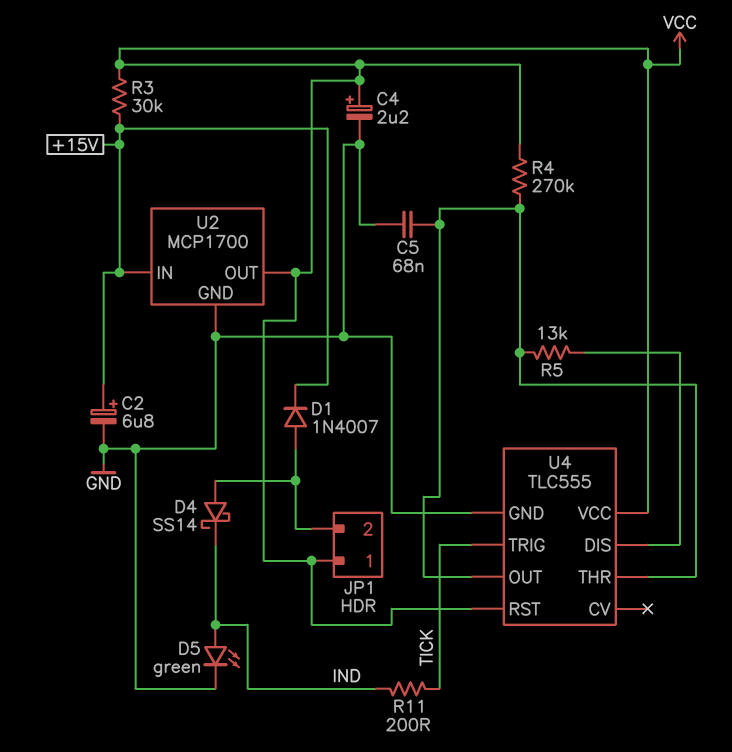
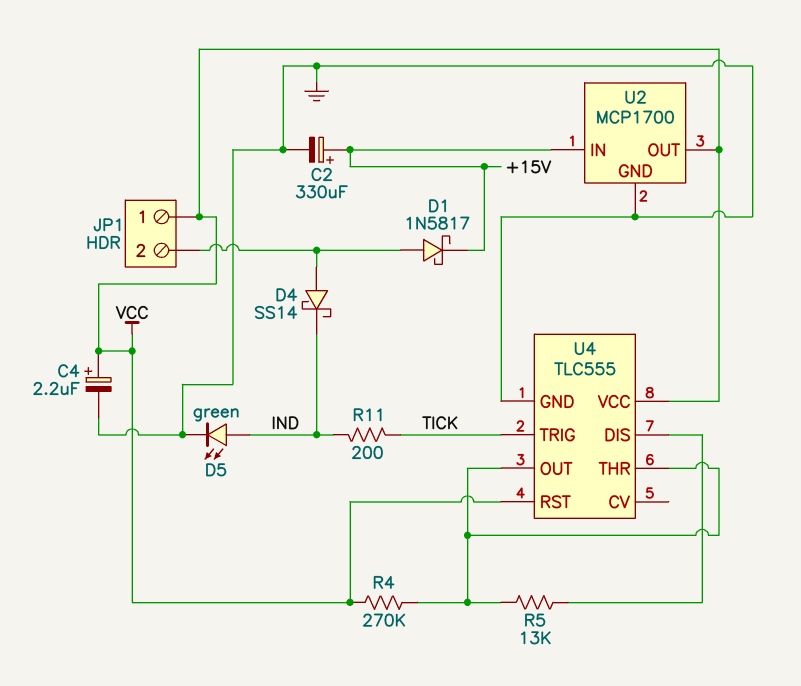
C2: 6.8uF (plus +15V, minus GND) -> 330uF (plus +15V, minus GND)
C5: 68nF (GND, U4/OUT) -> none
D1: diode 1N4007 (A JP1/2, K +15V) -> schottky 1N5817 (A JP1/2, K +15V)
R3: 30k (+15V, VCC) -> none

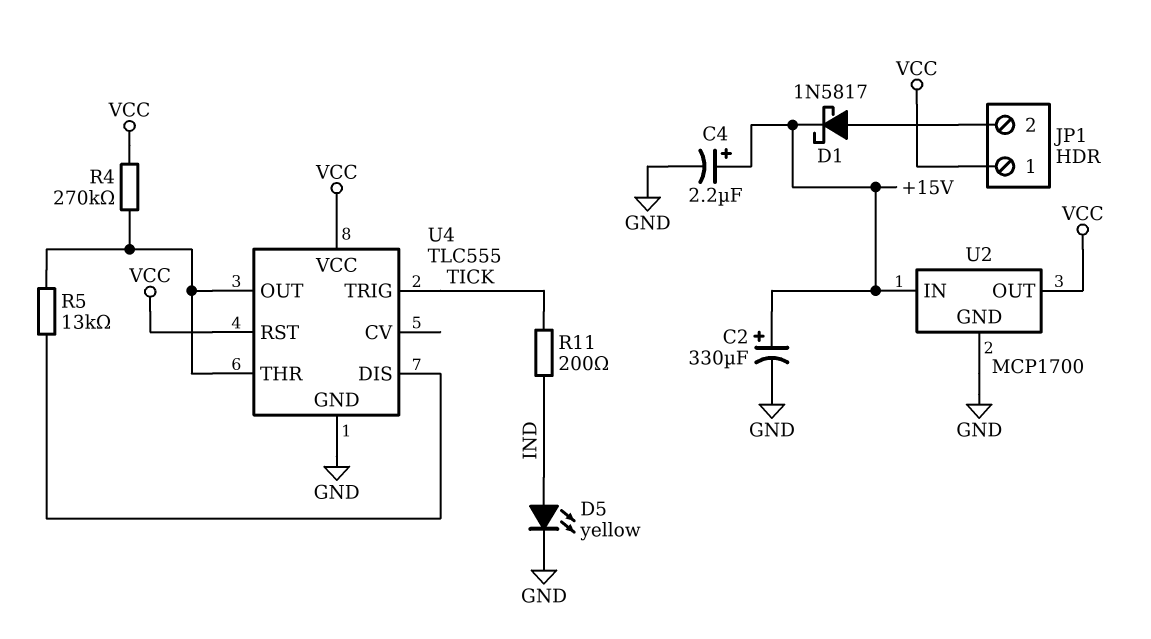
C4: 2.2uF (plus VCC, minus GND) -> 2.2uF (plus +15V, minus GND)
D4: schottky SS14 (A JP1/2, K IND) -> none
D5: LED green (A IND, K GND) -> LED yellow (A IND, K GND)

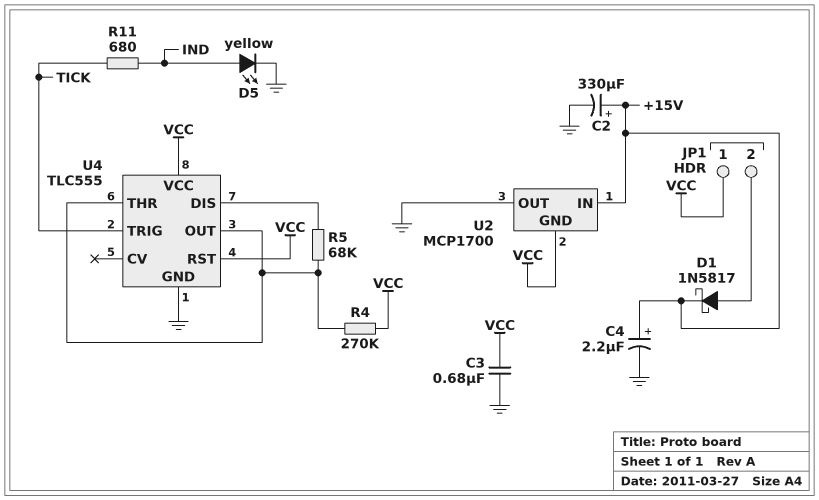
C3: none -> 680nF (GND, VCC)
R5: 13k (U4/DIS, U4/OUT) -> 68k (U4/DIS, U4/OUT)
R11: 200 (IND, TICK) -> 680 (IND, TICK)
U2 pin GND: GND -> VCC
U2 pin OUT: VCC -> GND

